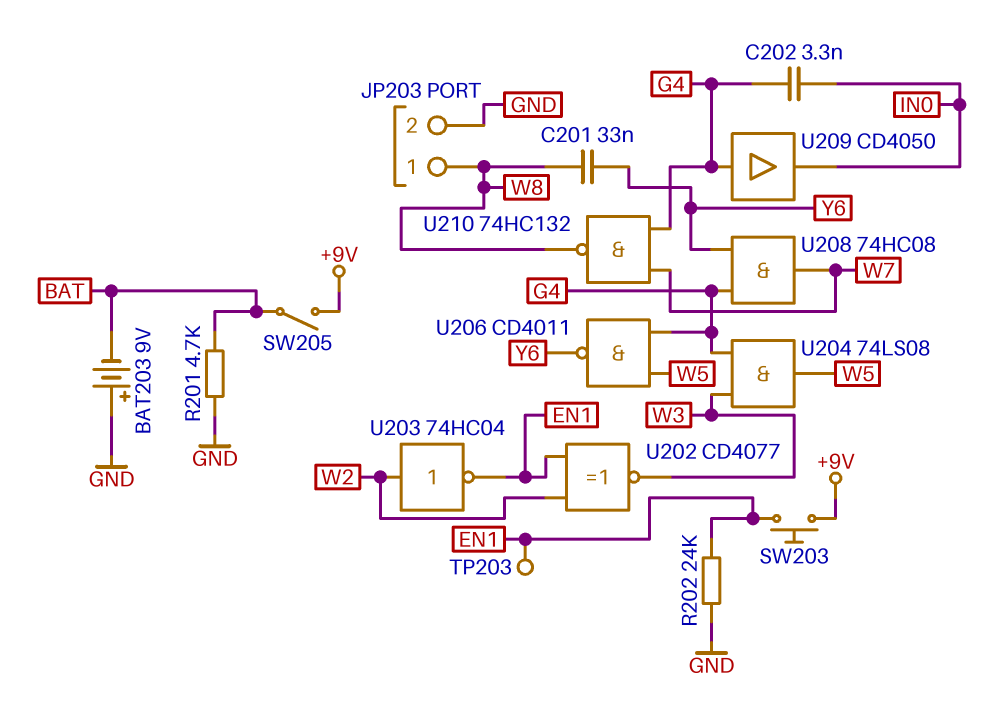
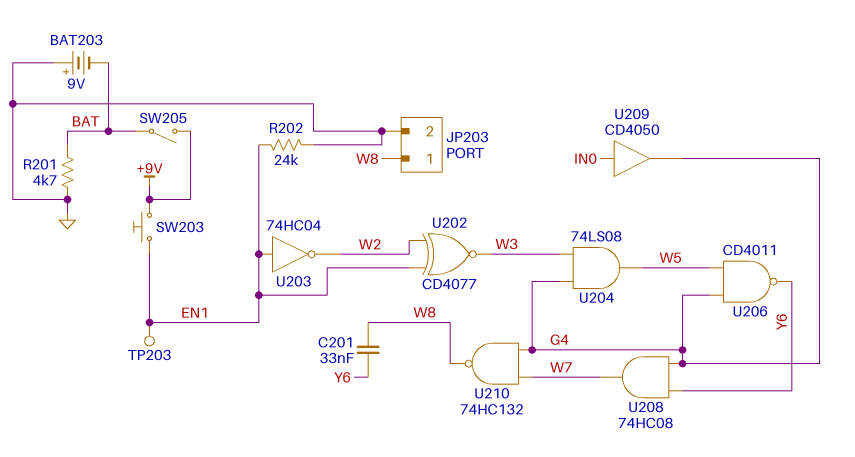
C202: 3.3nF (G4, IN0) -> none
U203: NOT 74HC04 (in W2, out EN1) -> NOT 74HC04 (in EN1, out W2)
U209: buffer CD4050 (in G4, out IN0) -> buffer CD4050 (in IN0, out G4)

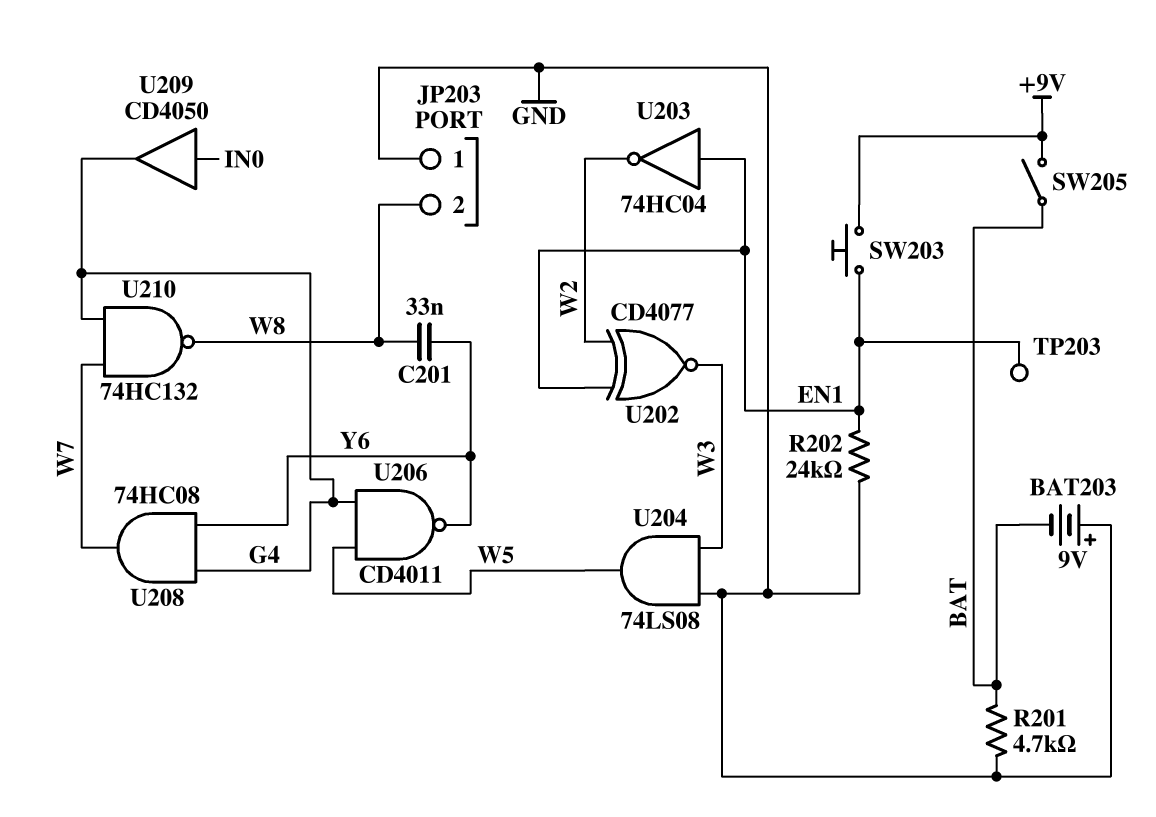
JP203 pin 1: W8 -> GND
JP203 pin 2: GND -> W8
U204: AND 74LS08 (in G4, in W3, out W5) -> AND 74LS08 (in GND, in W3, out W5)

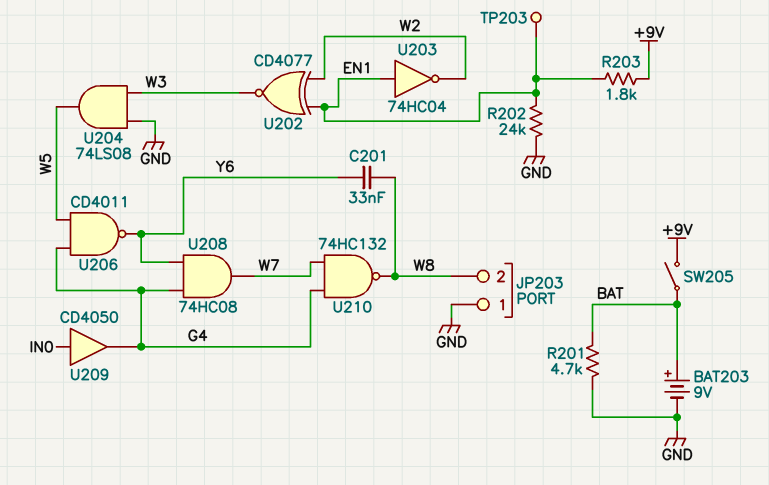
BAT203: 9V (plus GND, minus BAT) -> 9V (plus BAT, minus GND)
R203: none -> 1.8k (+9V, EN1)
SW203: button (+9V, EN1) -> none

